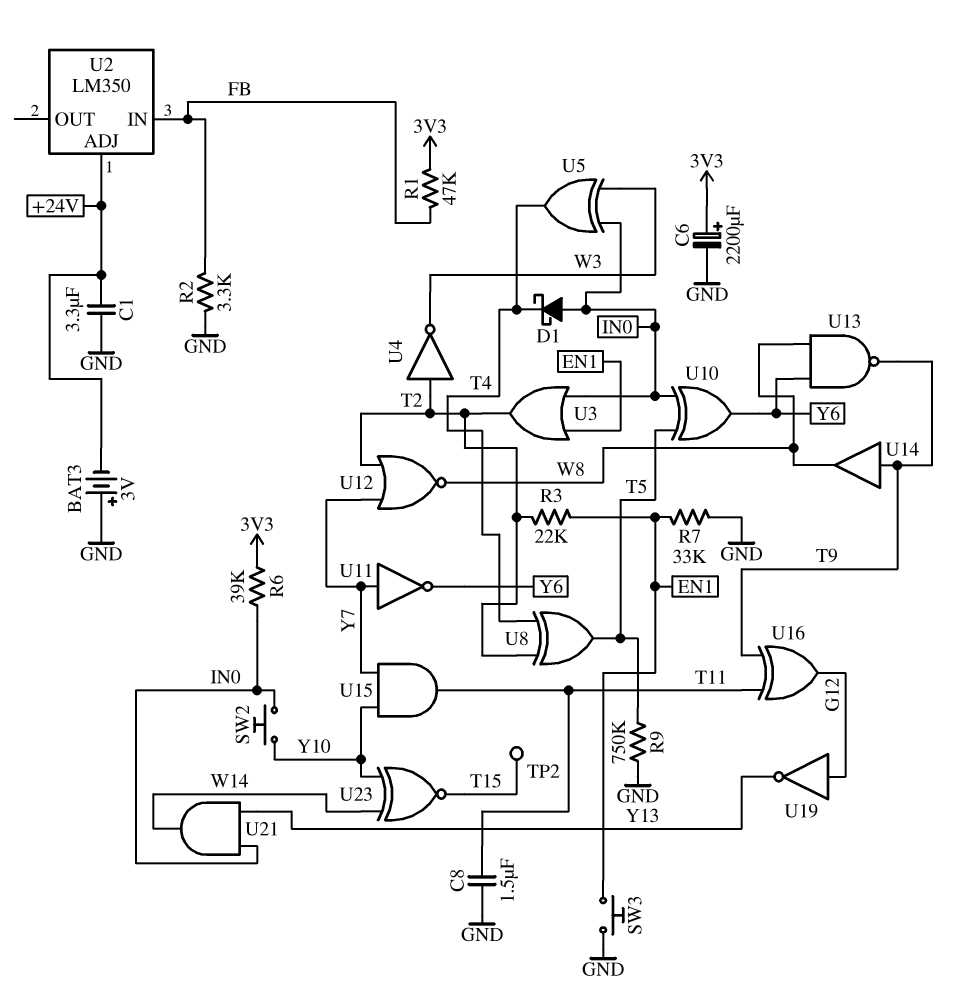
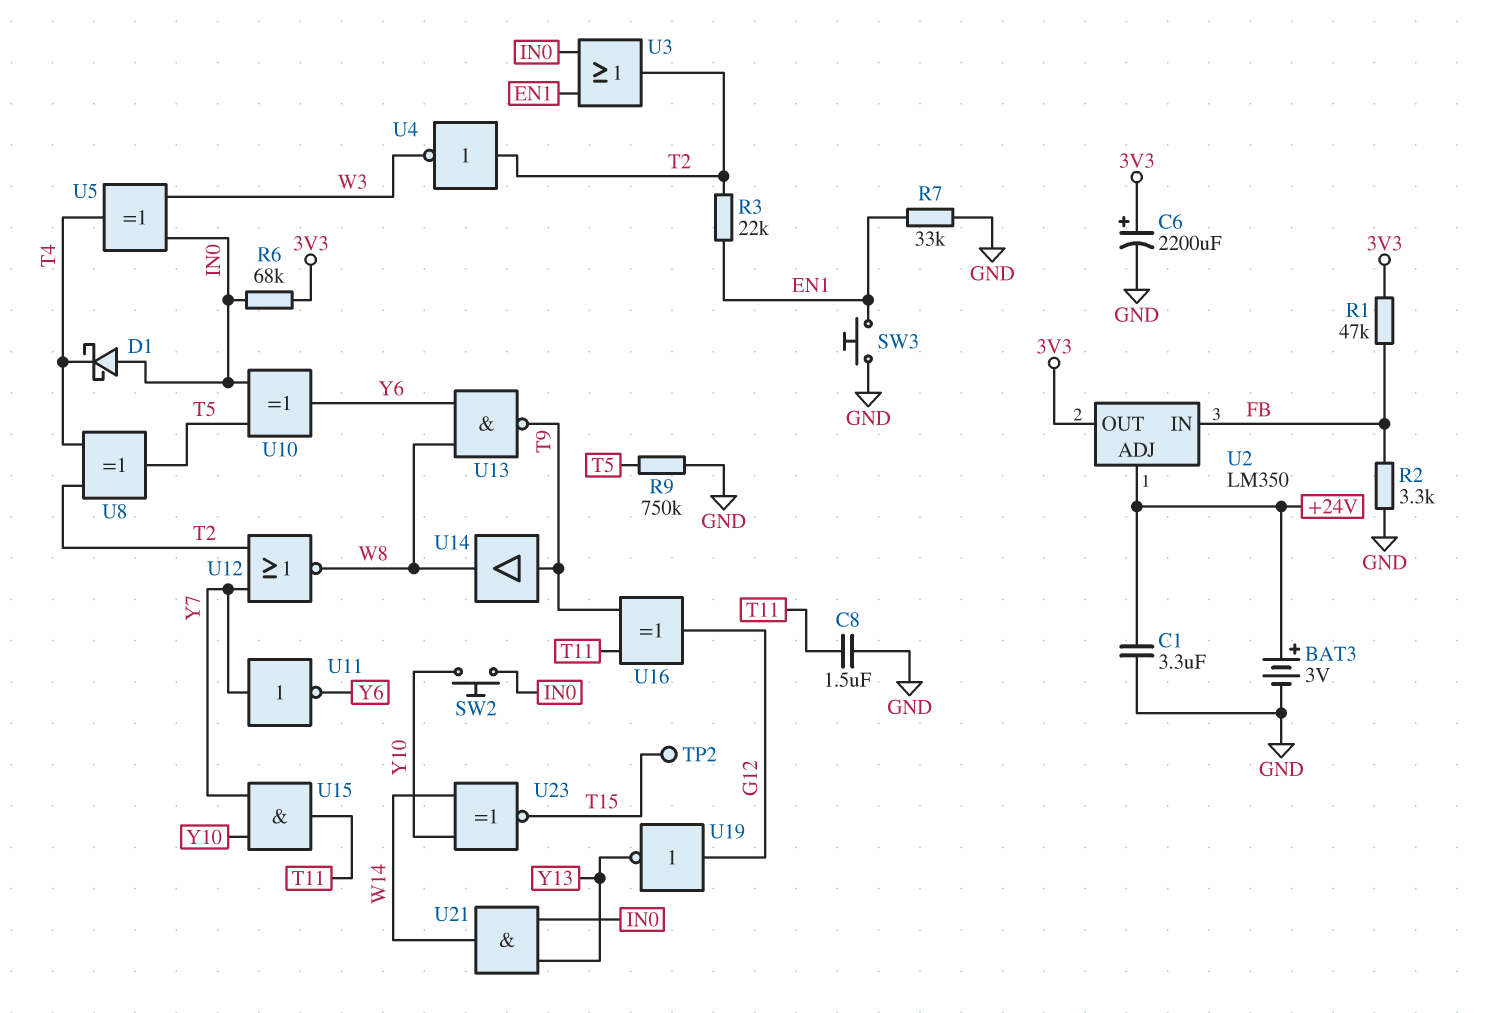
BAT3: 3V (plus GND, minus +24V) -> 3V (plus +24V, minus GND)
R6: 39k (3V3, IN0) -> 68k (3V3, IN0)
U2 pin OUT: none -> 3V3

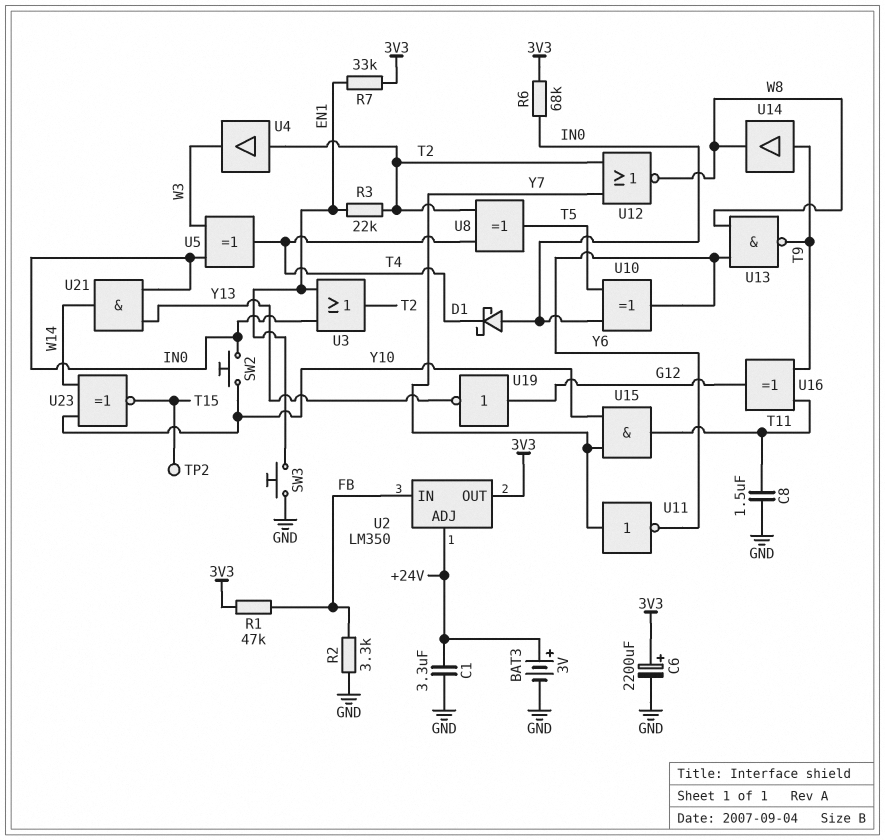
R7: 33k (EN1, GND) -> 33k (3V3, EN1)
R9: 750k (GND, T5) -> none
U4: NOT (in T2, out W3) -> buffer (in T2, out W3)

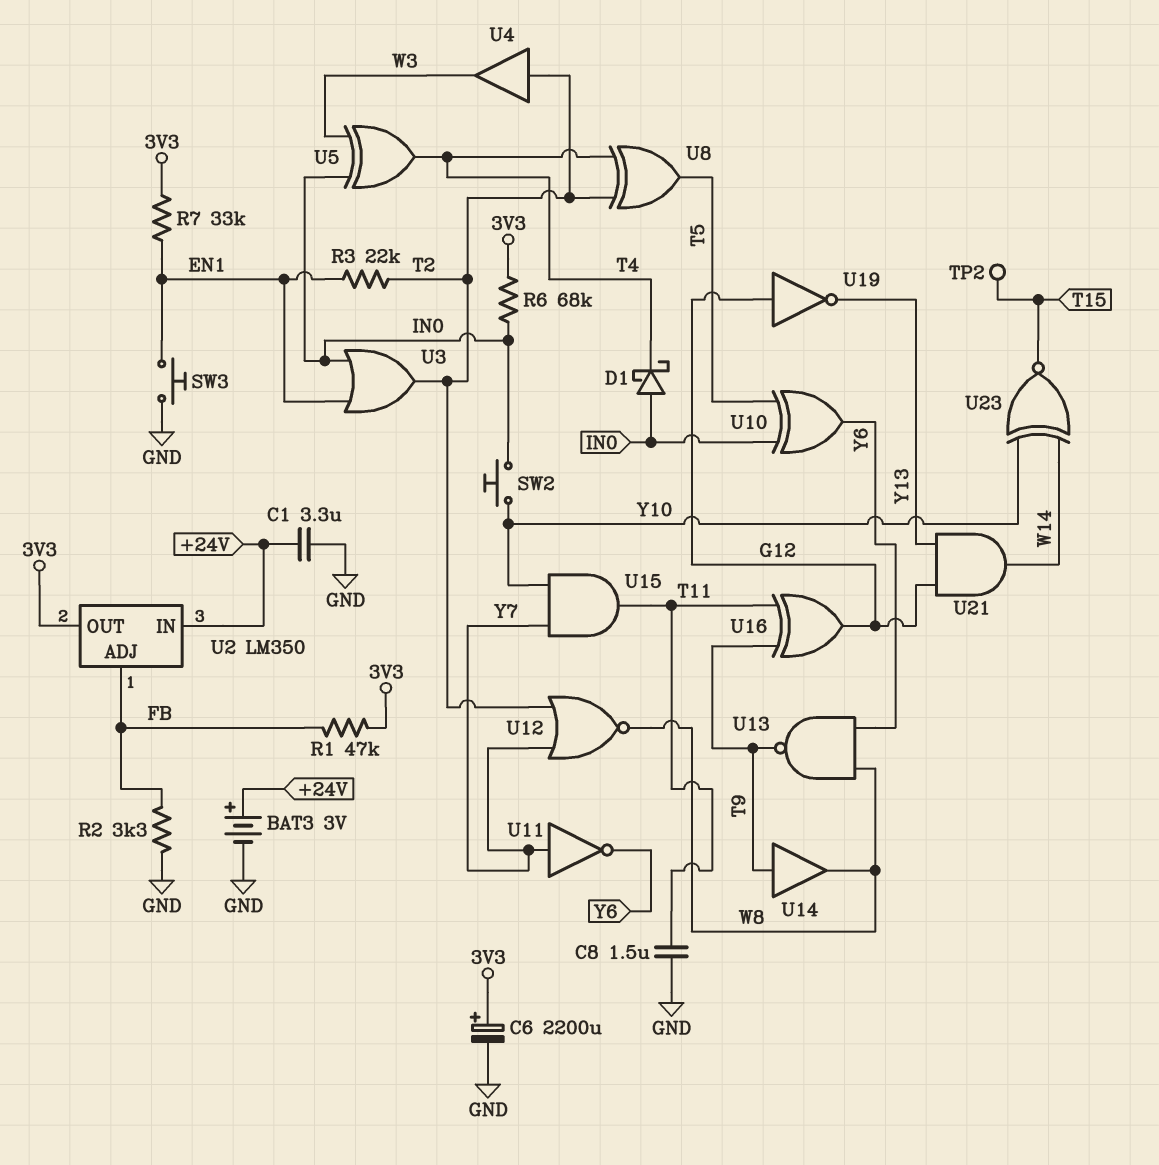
U2 pin ADJ: +24V -> FB
U2 pin IN: FB -> +24V
U21: AND (in IN0, in Y13, out W14) -> AND (in G12, in Y13, out W14)

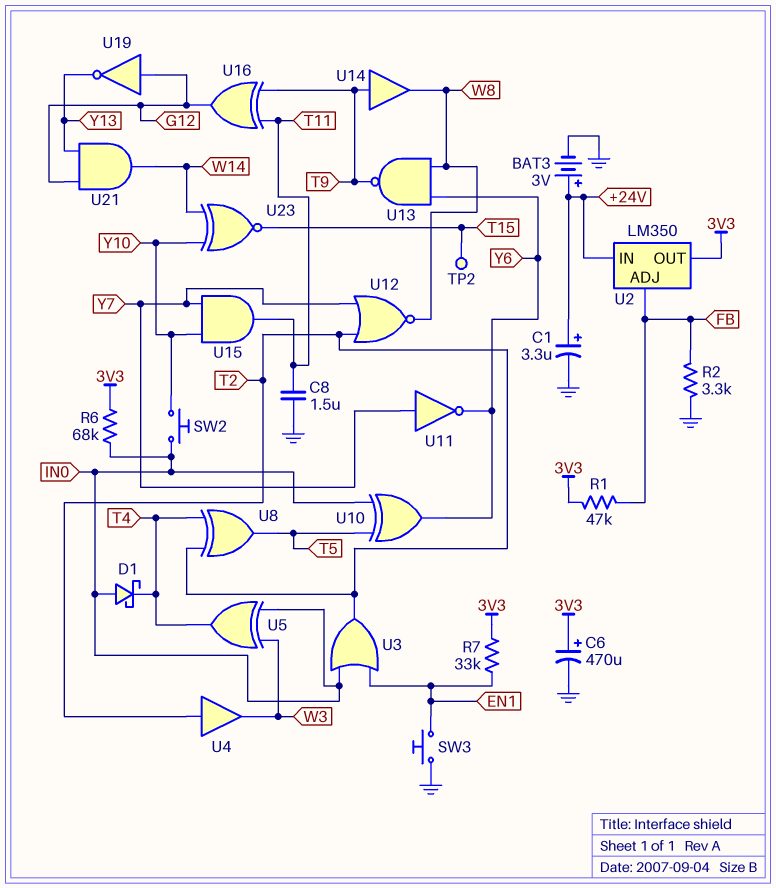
C1: 3.3uF (+24V, GND) -> 3.3uF (plus +24V, minus GND)
C6: 2200uF (plus 3V3, minus GND) -> 470uF (plus 3V3, minus GND)
R3: 22k (EN1, T2) -> none

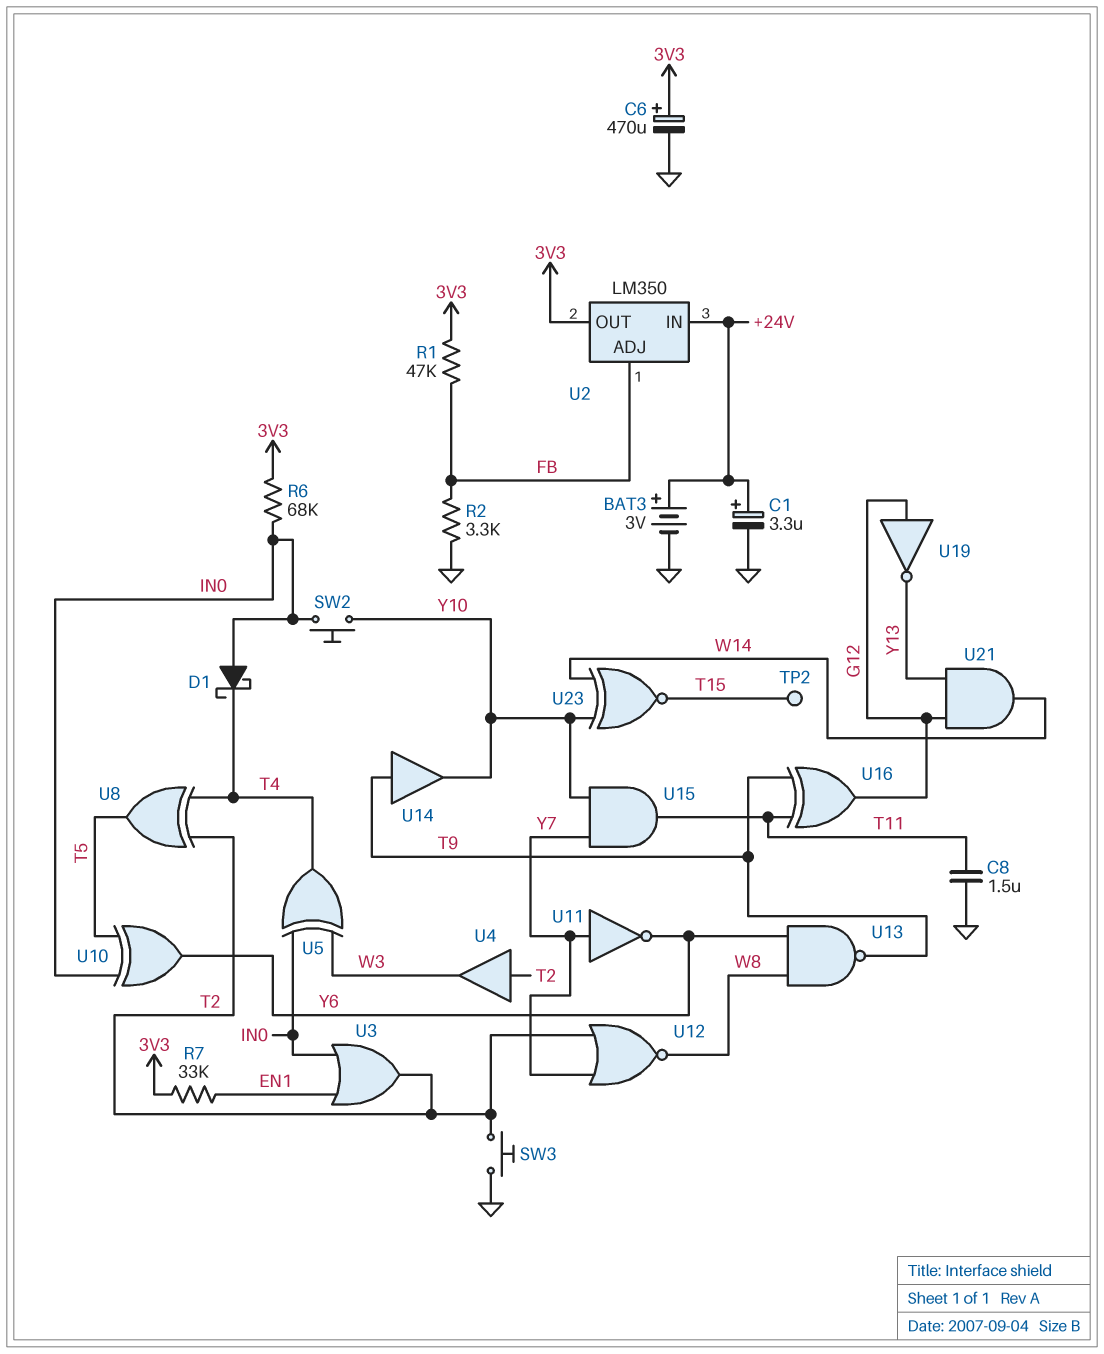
SW3: button (EN1, GND) -> button (GND, T2)
U14: buffer (in T9, out W8) -> buffer (in T9, out Y10)

